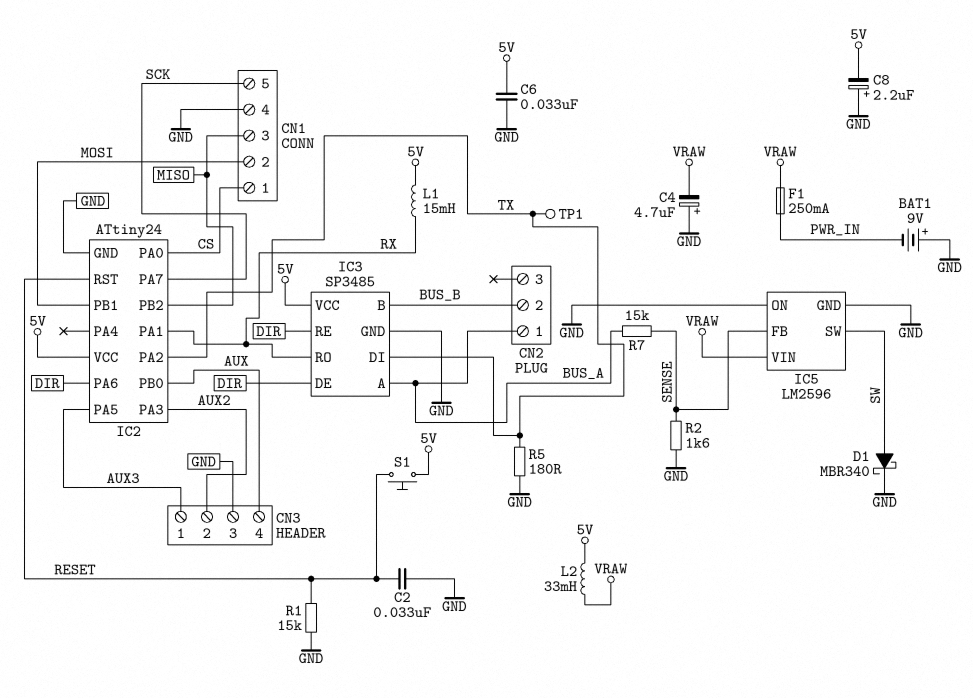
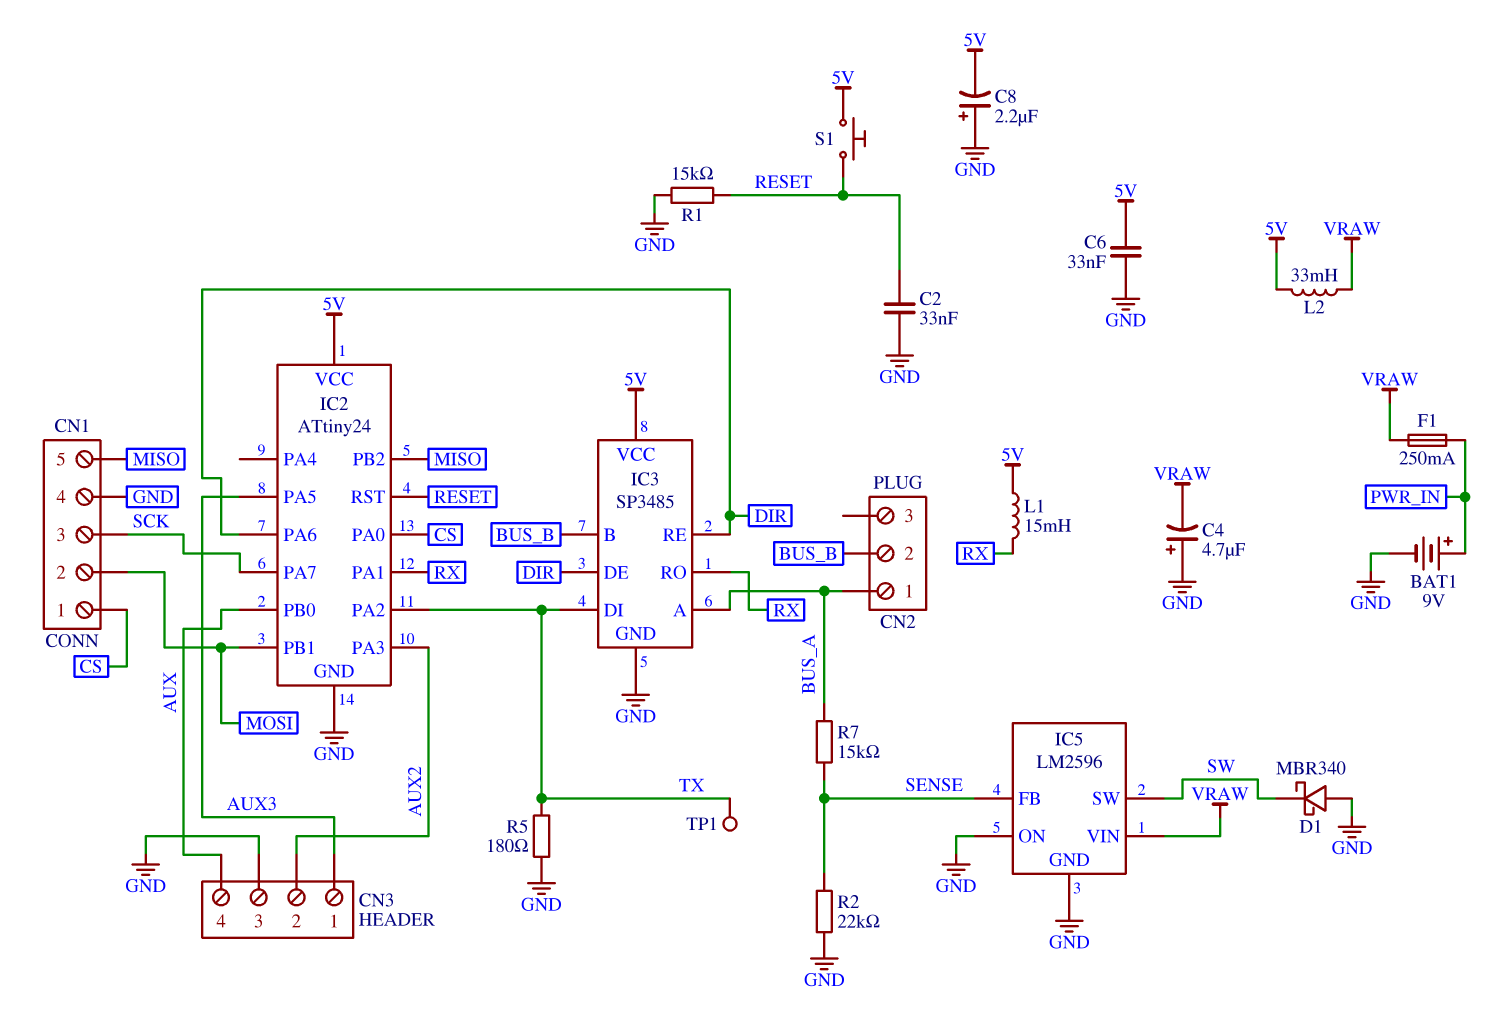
BAT1: 9V (plus GND, minus PWR_IN) -> 9V (plus PWR_IN, minus GND)
CN1 pin 3: MISO -> SCK
CN1 pin 5: SCK -> MISO
D1: schottky MBR340 (A SW, K GND) -> schottky MBR340 (A GND, K SW)
R2: 1.6k (GND, SENSE) -> 22k (GND, SENSE)

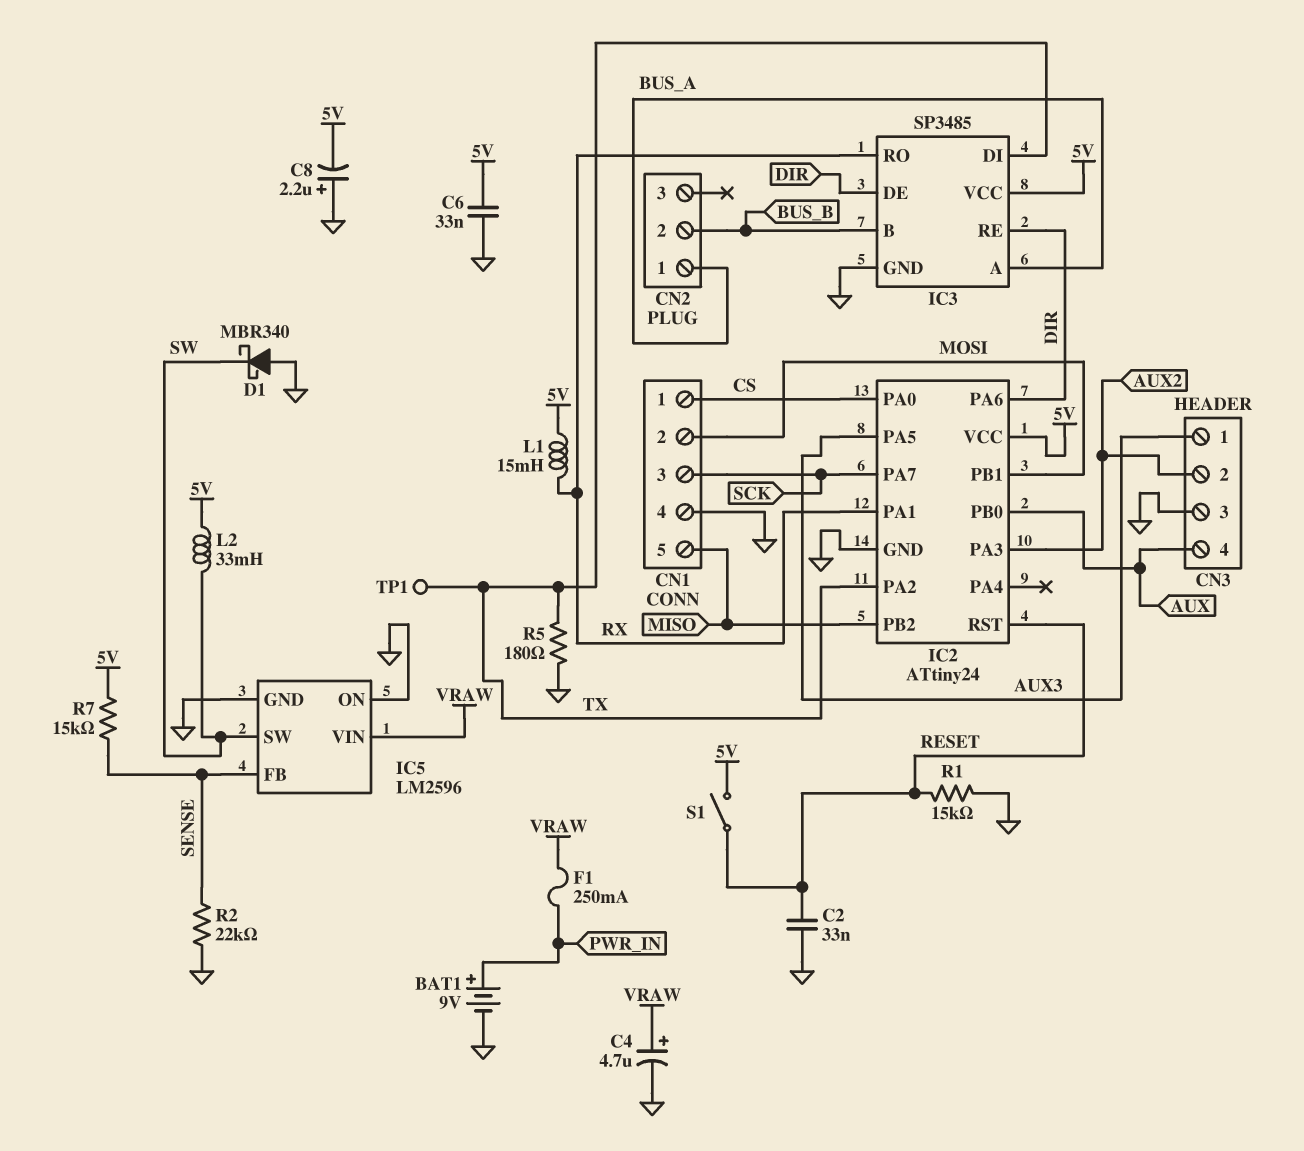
C4: 4.7uF (plus GND, minus VRAW) -> 4.7uF (plus VRAW, minus GND)
L2: 33mH (5V, VRAW) -> 33mH (5V, SW)
R7: 15k (BUS_A, SENSE) -> 15k (5V, SENSE)
S1: button (5V, RESET) -> switch (5V, RESET)

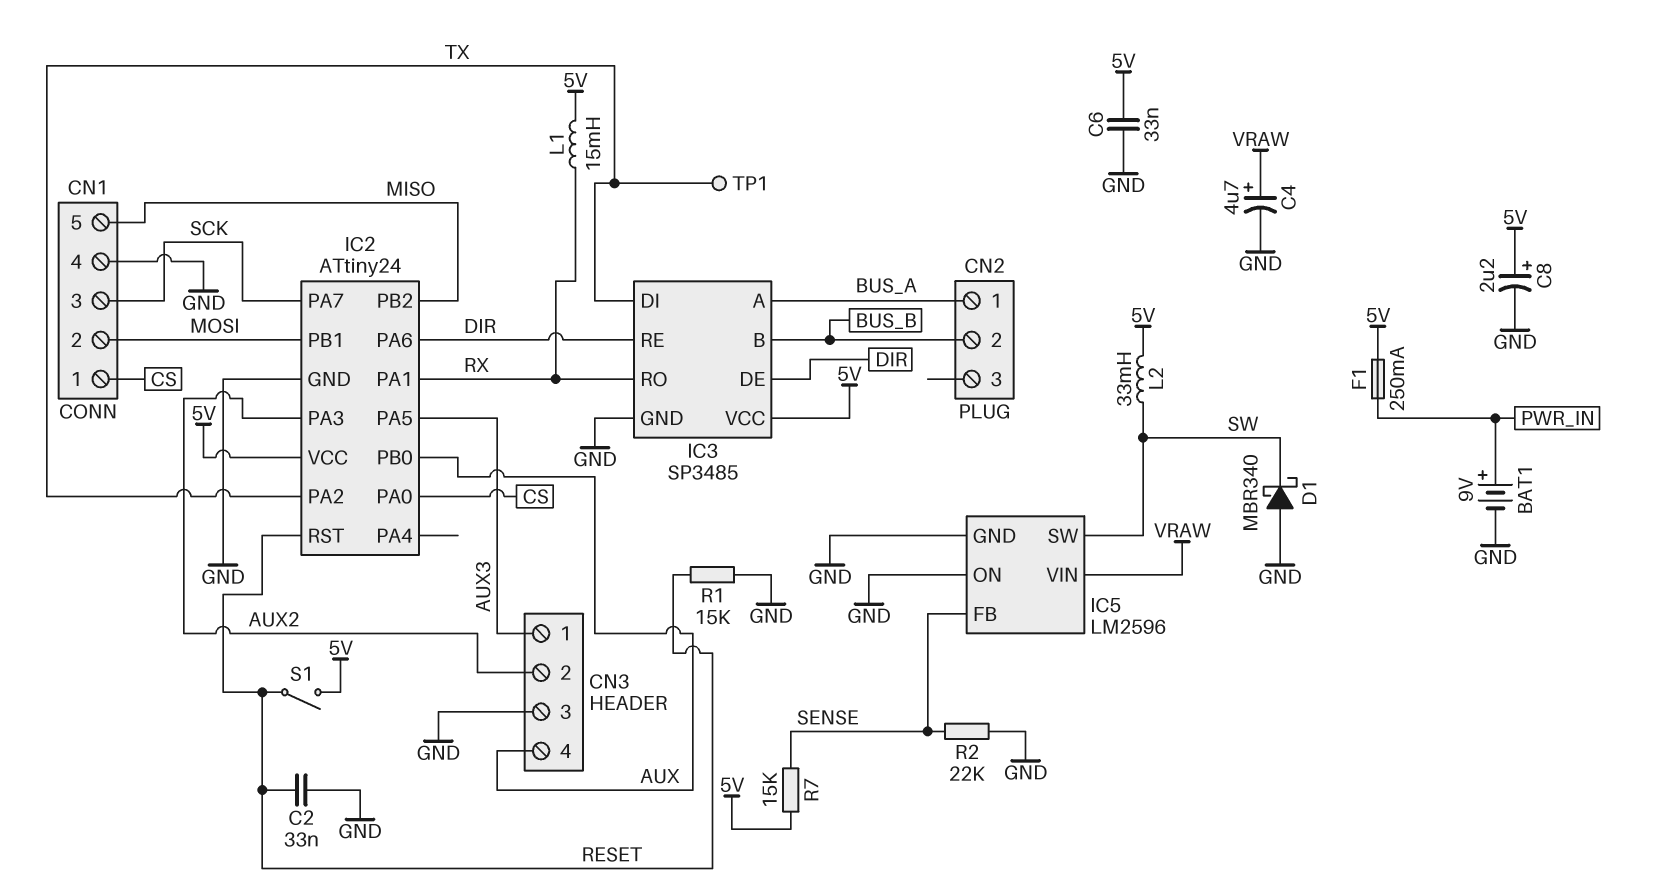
C8: 2.2uF (plus GND, minus 5V) -> 2.2uF (plus 5V, minus GND)
F1: 250mA (PWR_IN, VRAW) -> 250mA (5V, PWR_IN)
R5: 180 (GND, TX) -> none

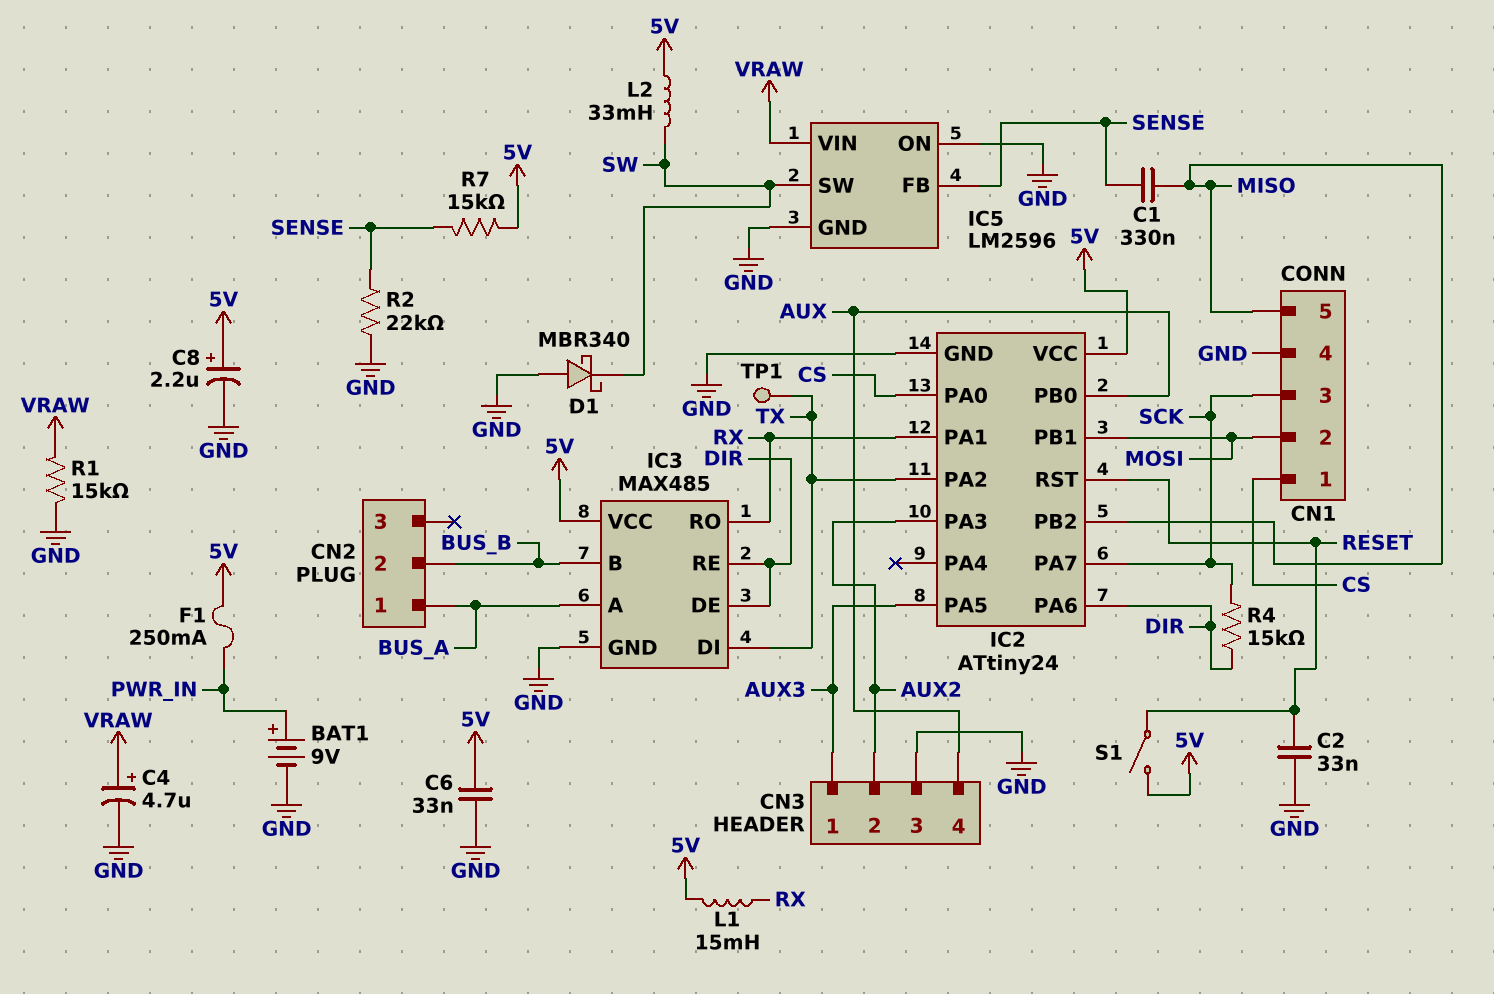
C1: none -> 330nF (MISO, SENSE)
IC3: SP3485 -> MAX485
R1: 15k (GND, RESET) -> 15k (GND, VRAW)
R4: none -> 15k (DIR, SCK)

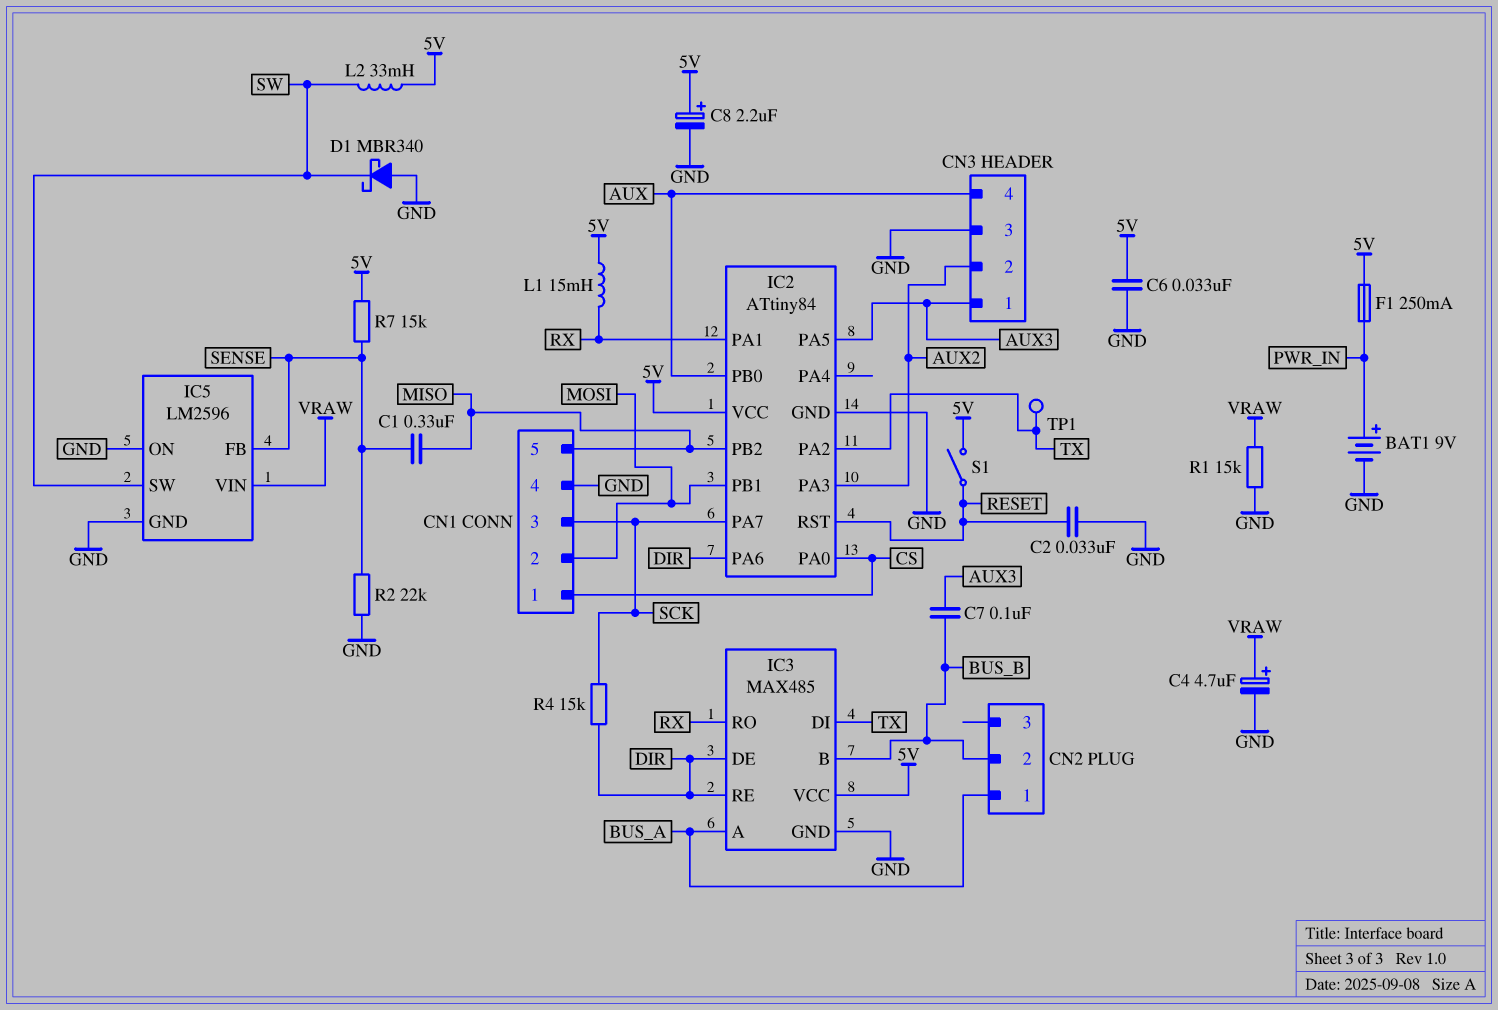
C7: none -> 100nF (AUX3, BUS_B)
IC2: ATtiny24 -> ATtiny84

